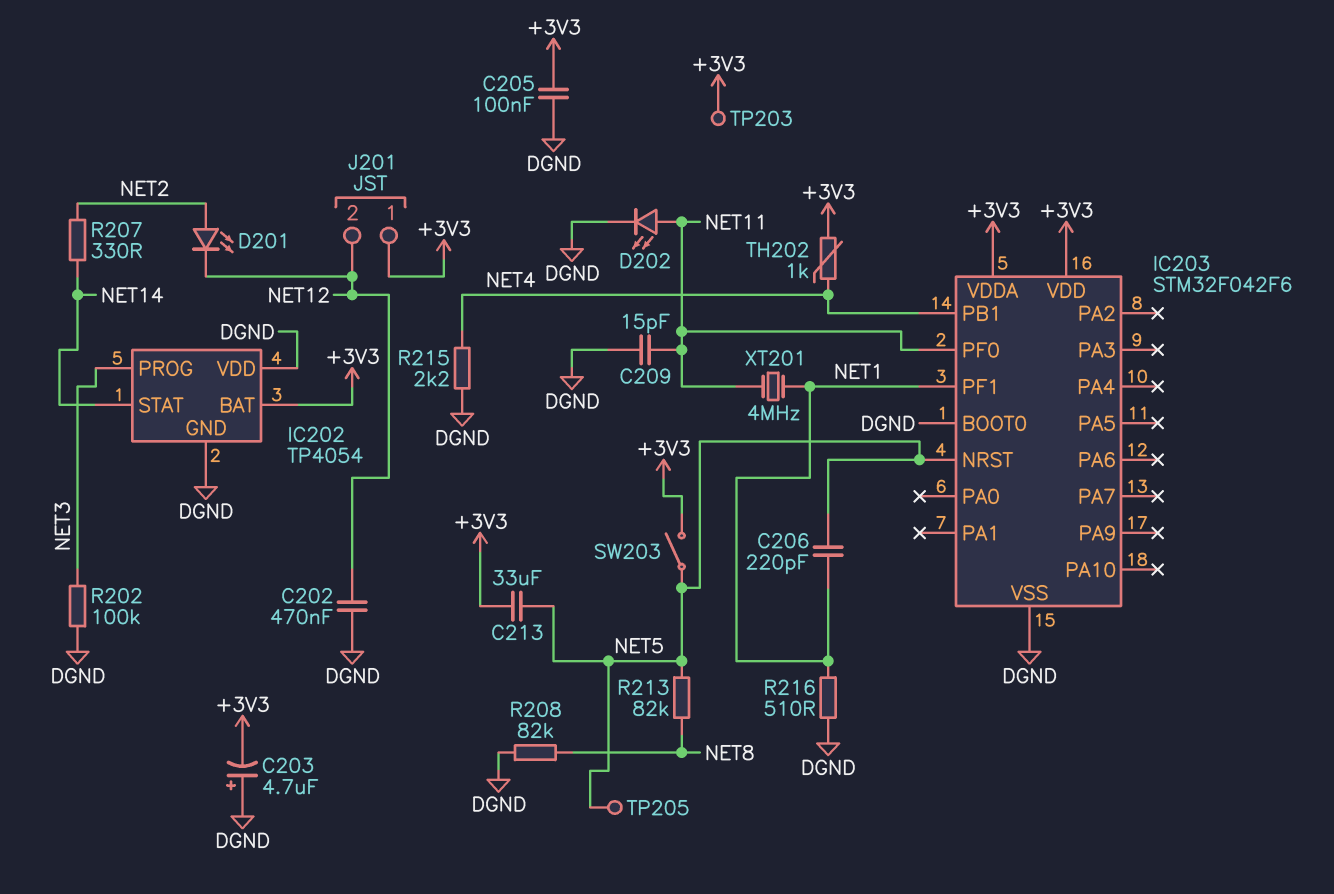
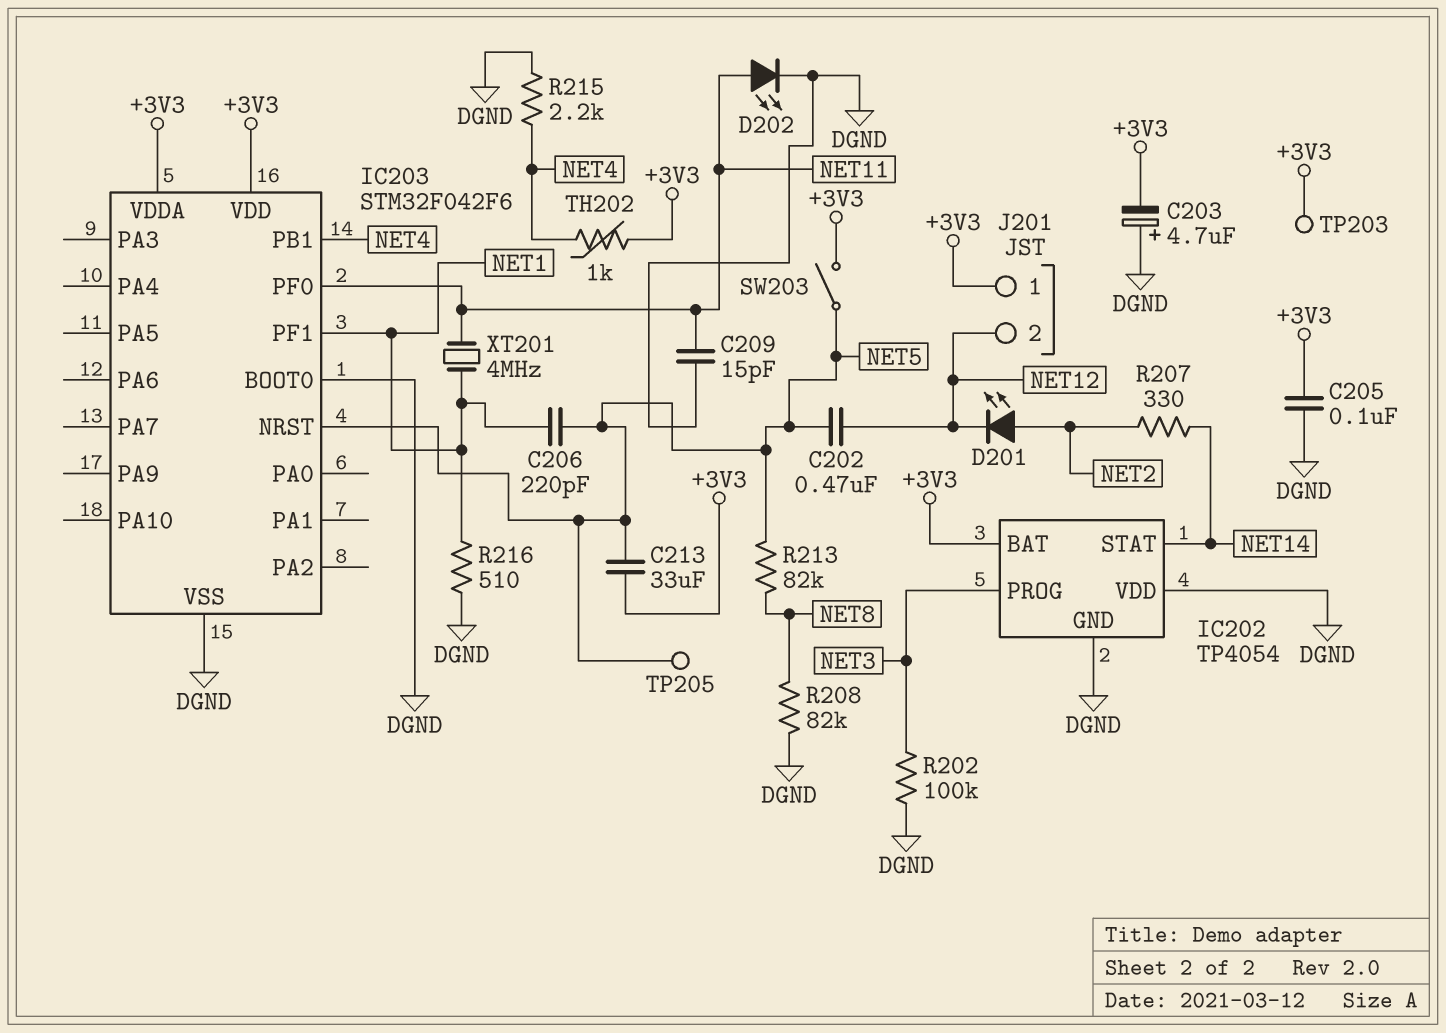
C202: 470nF (DGND, NET12) -> 470nF (NET5, NET12)

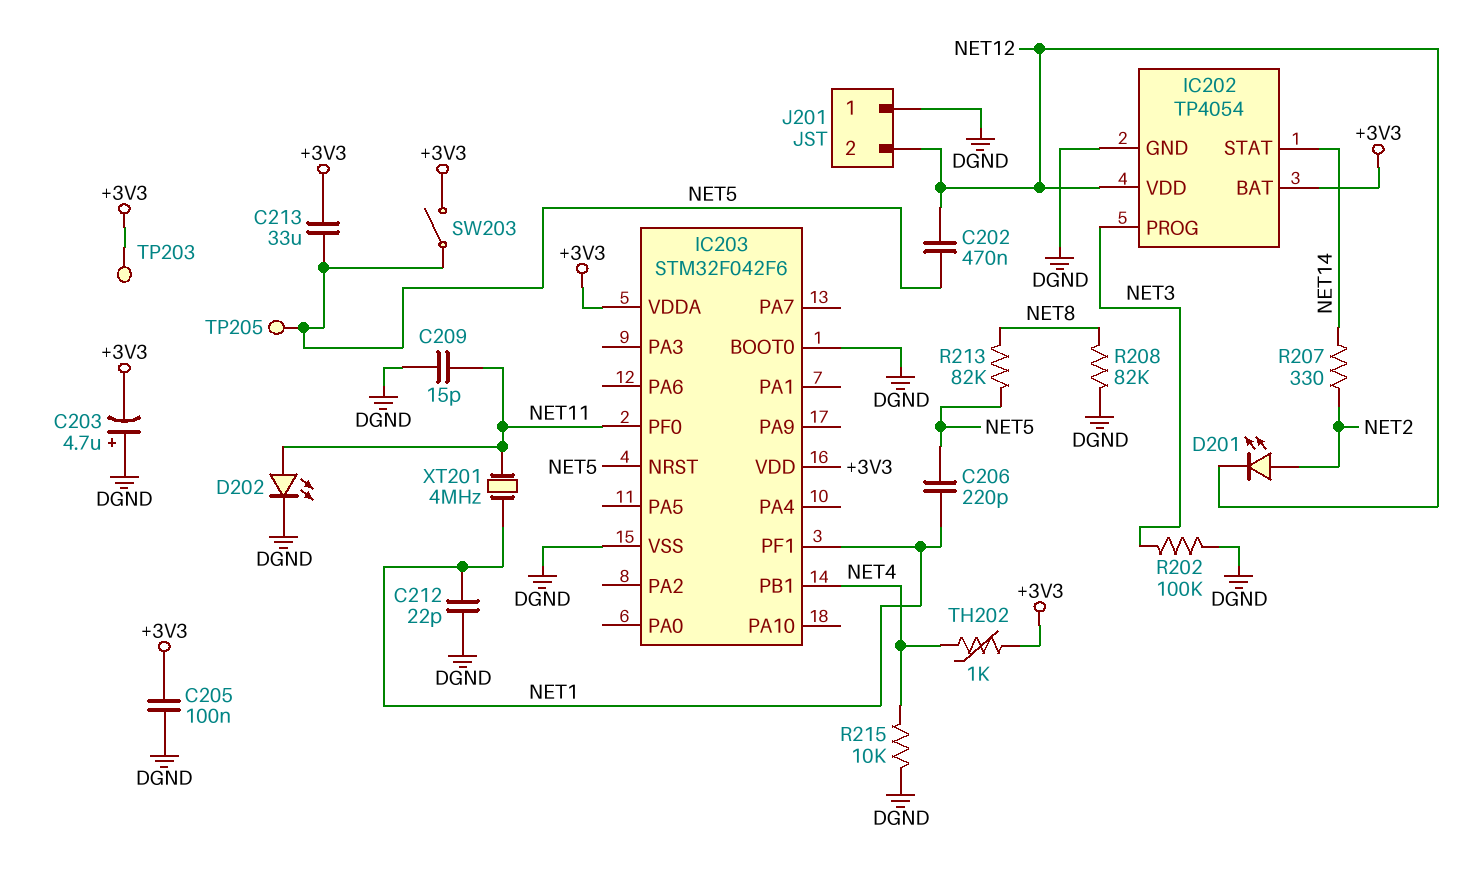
C212: none -> 22pF (DGND, NET1)
IC202 pin VDD: DGND -> NET12
J201 pin 1: +3V3 -> DGND
R215: 2.2k (DGND, NET4) -> 10k (DGND, NET4)
R216: 510 (DGND, NET1) -> none

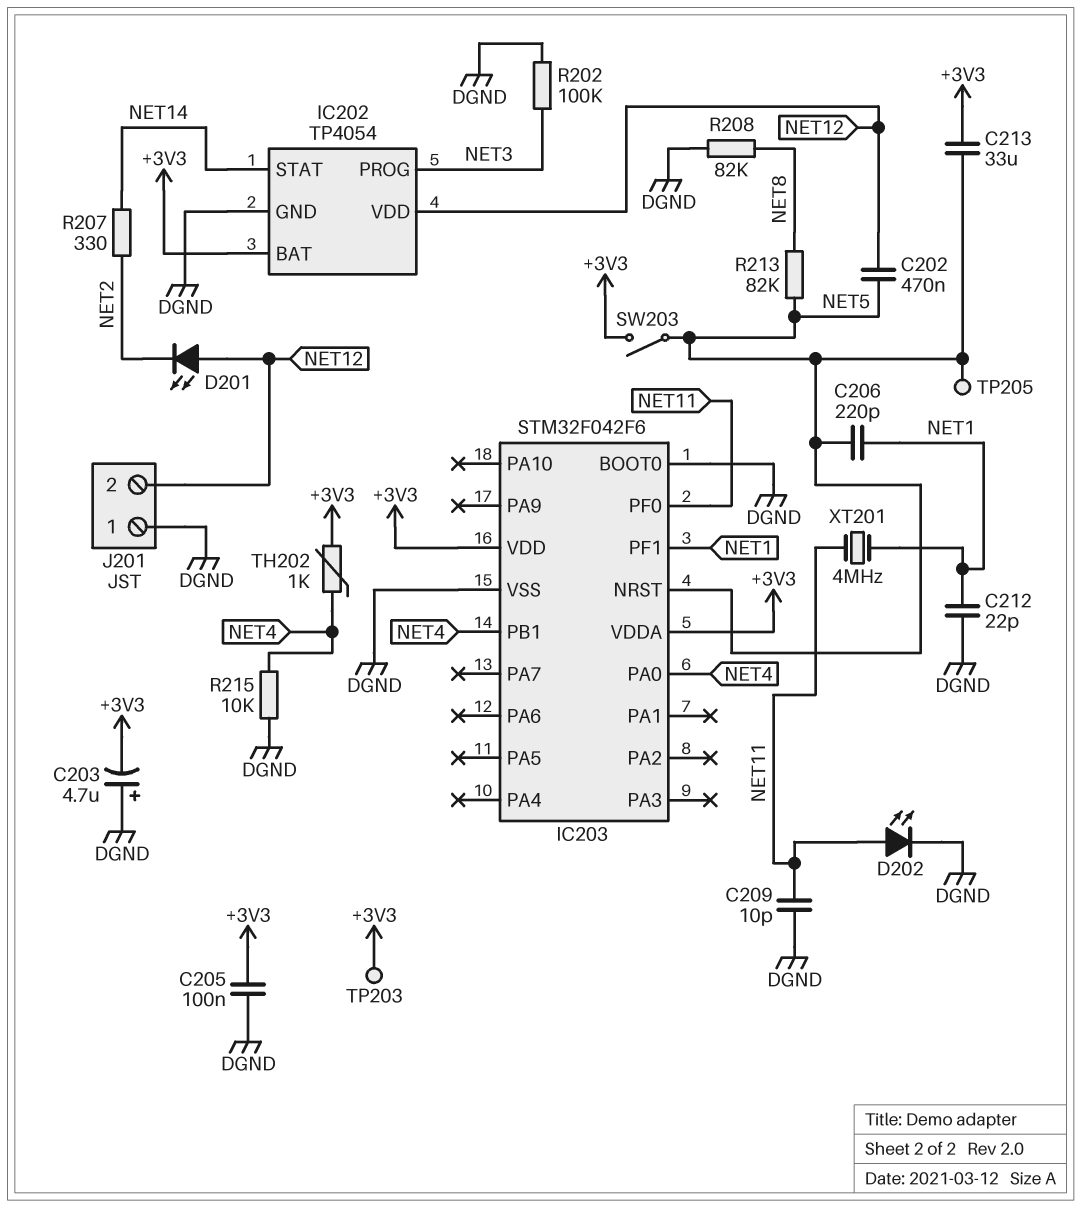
C209: 15pF (DGND, NET11) -> 10pF (DGND, NET11)
D201: LED (A NET2, K NET12) -> LED (A NET12, K NET2)
IC203 pin PA0: none -> NET4

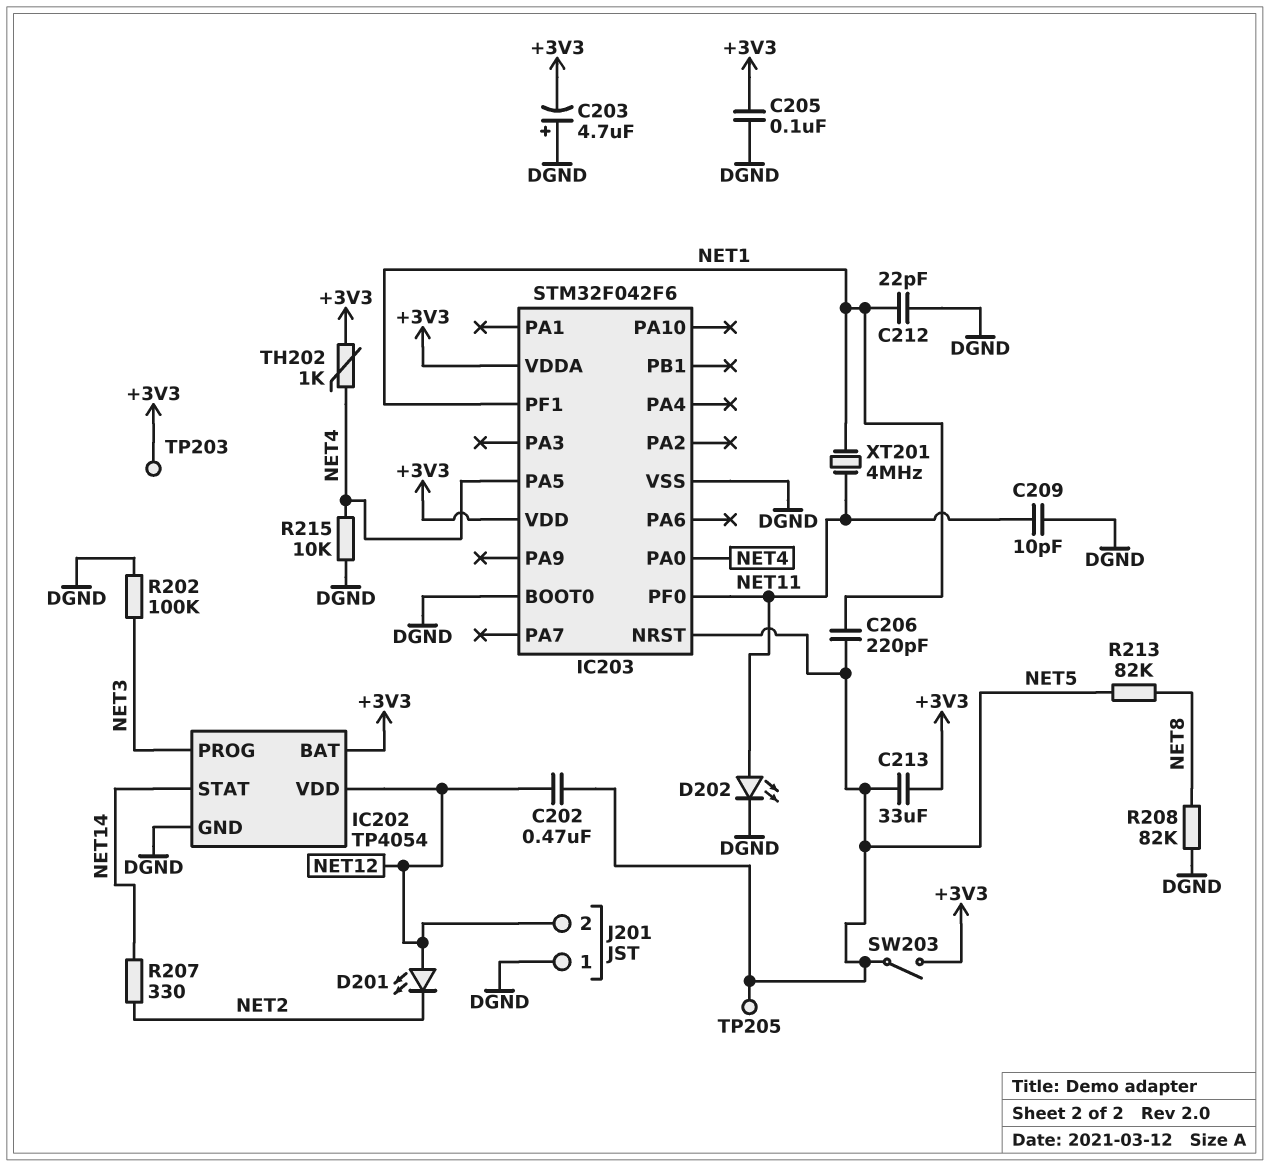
IC203 pin PA5: none -> NET4
IC203 pin PB1: NET4 -> none

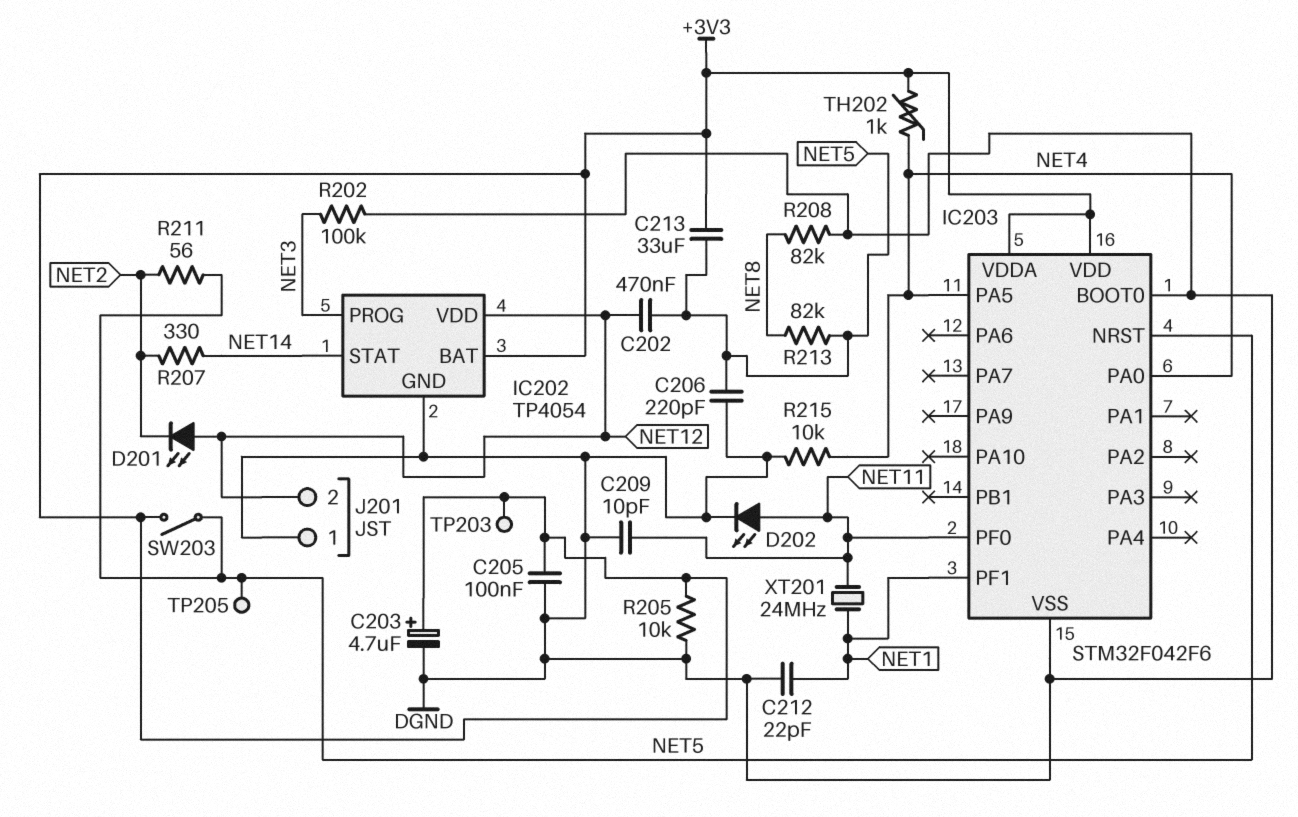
C203: 4.7uF (plus DGND, minus +3V3) -> 4.7uF (plus +3V3, minus DGND)
C206: 220pF (NET1, NET5) -> 220pF (DGND, NET5)
R205: none -> 10k (+3V3, DGND)
R211: none -> 56 (NET2, NET5)
XT201: 4MHz (NET1, NET11) -> 24MHz (NET1, NET11)

